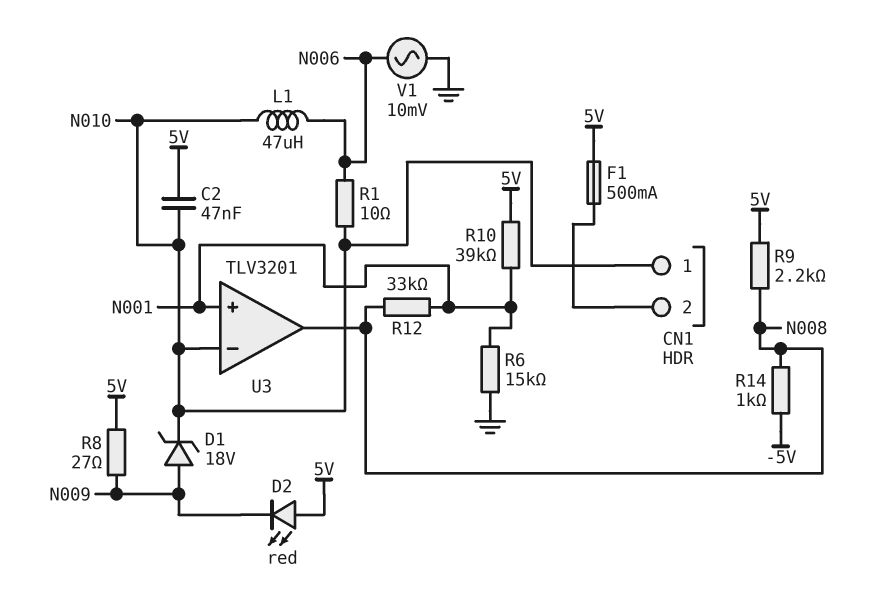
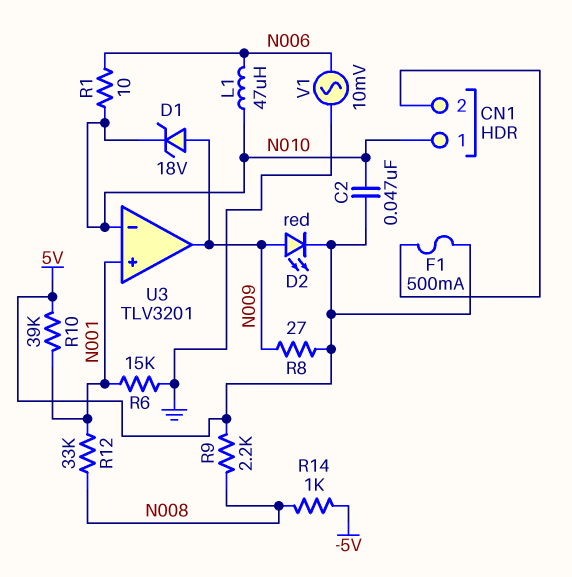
D2: LED red (A 5V, K N009) -> LED red (A N009, K 5V)
U3 pin out: N008 -> N009

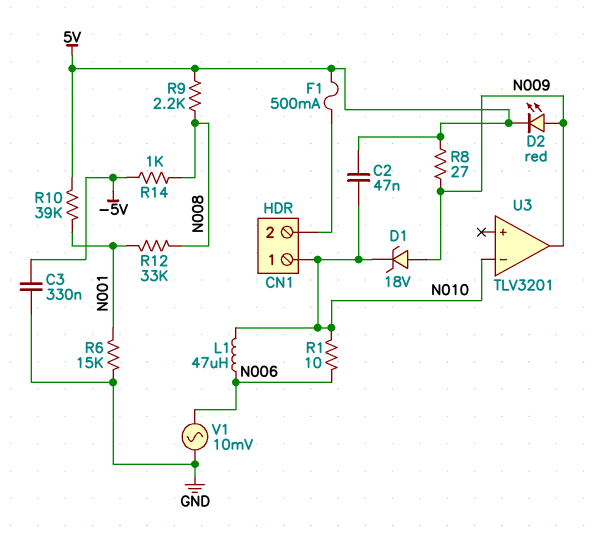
C3: none -> 330nF (-5V, GND)
U3 pin in+: N001 -> none

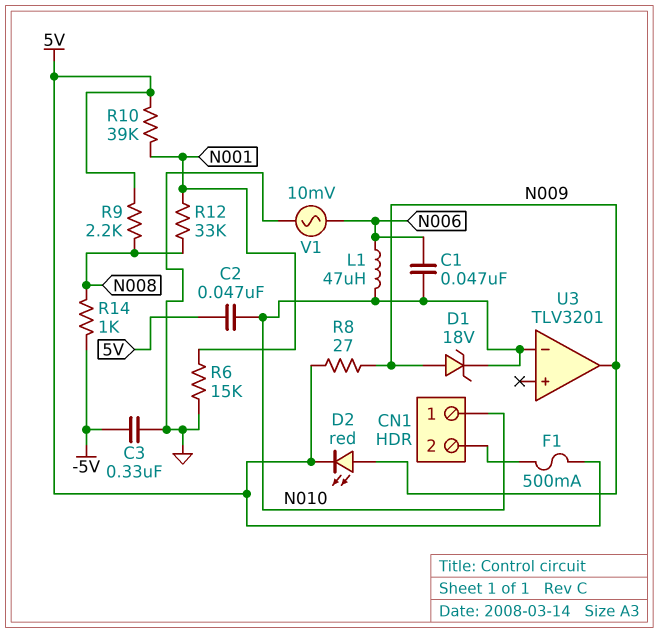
C1: none -> 47nF (N006, N010)
R1: 10 (N006, N010) -> none

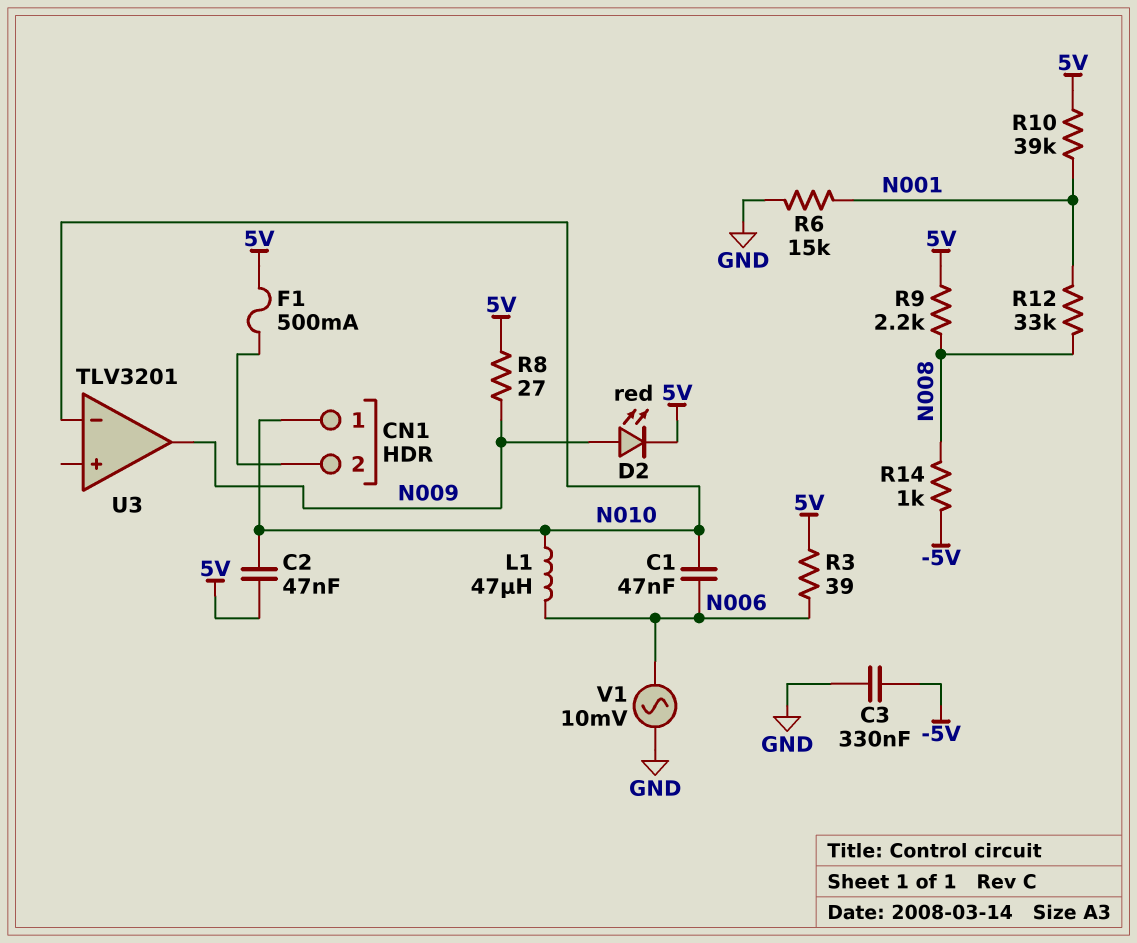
D1: zener 18V (A N009, K N010) -> none
R3: none -> 39 (5V, N006)

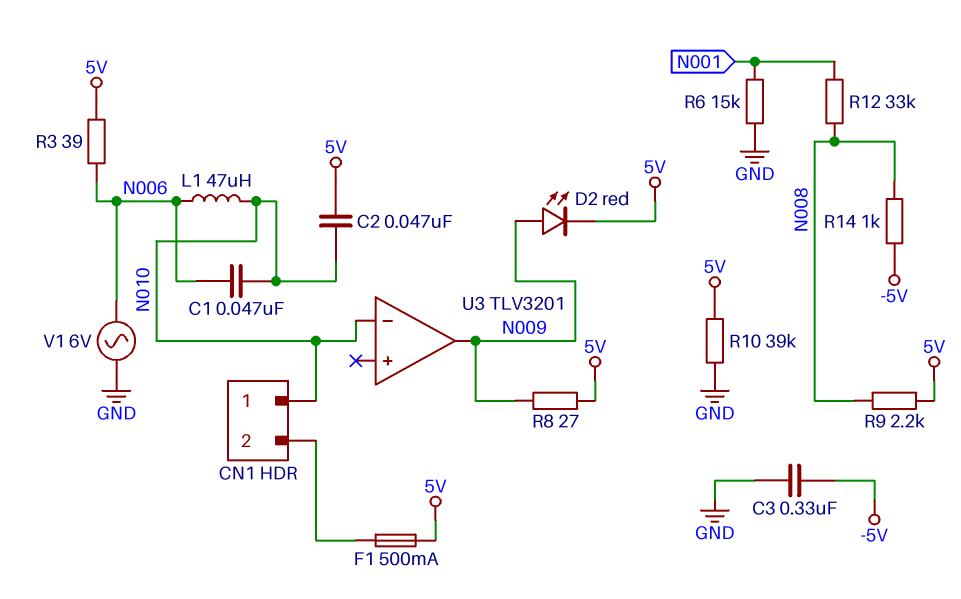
R10: 39k (5V, N001) -> 39k (5V, GND)
V1: AC 10mV (GND, N006) -> AC 6V (GND, N006)

